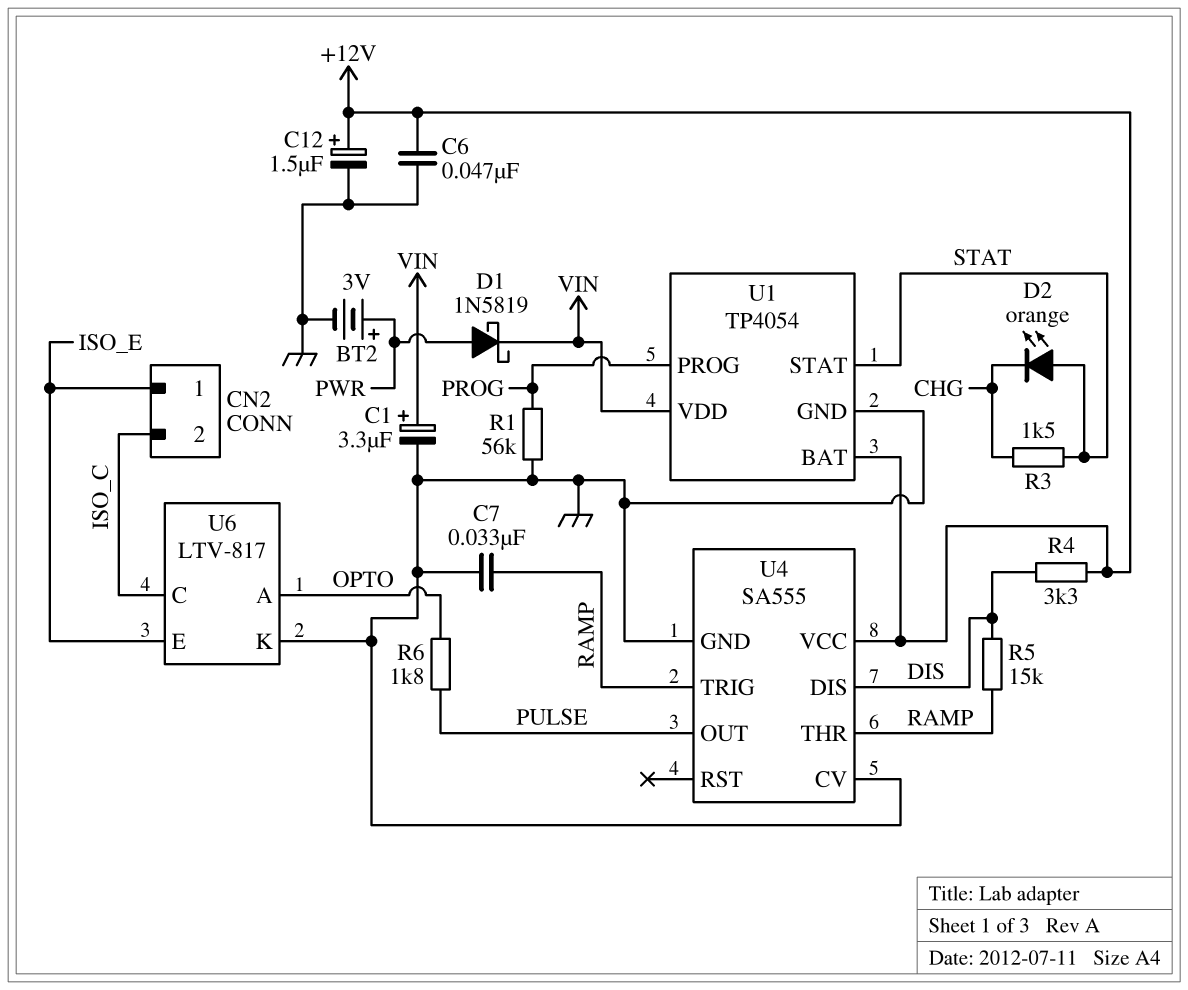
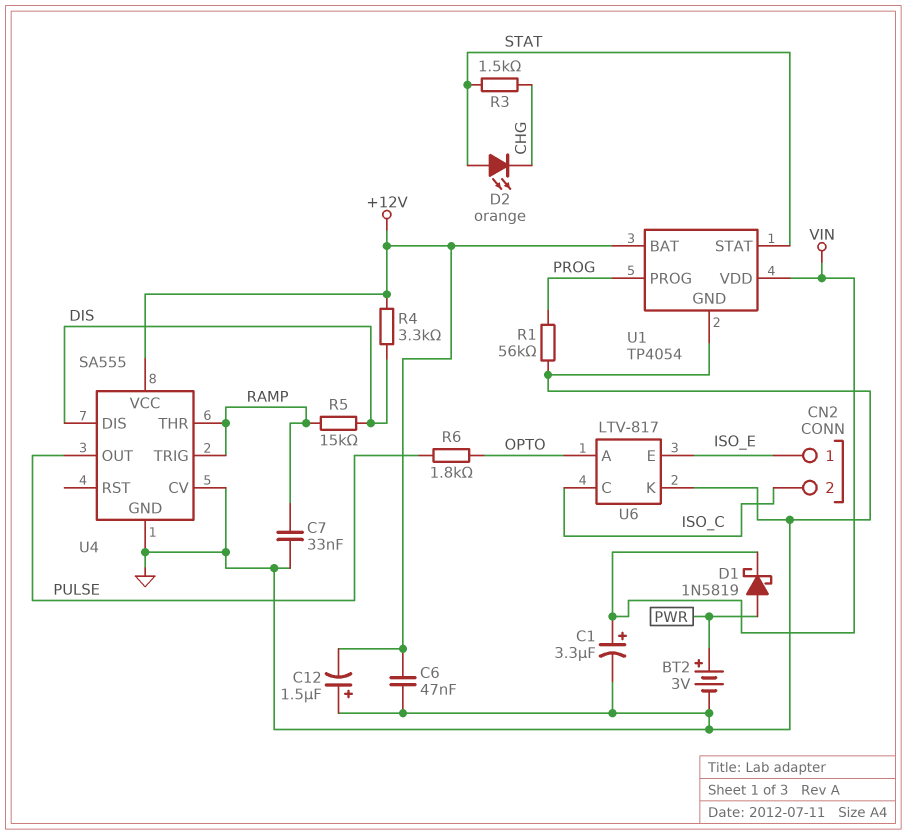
C12: 1.5uF (plus +12V, minus GND) -> 1.5uF (plus GND, minus +12V)

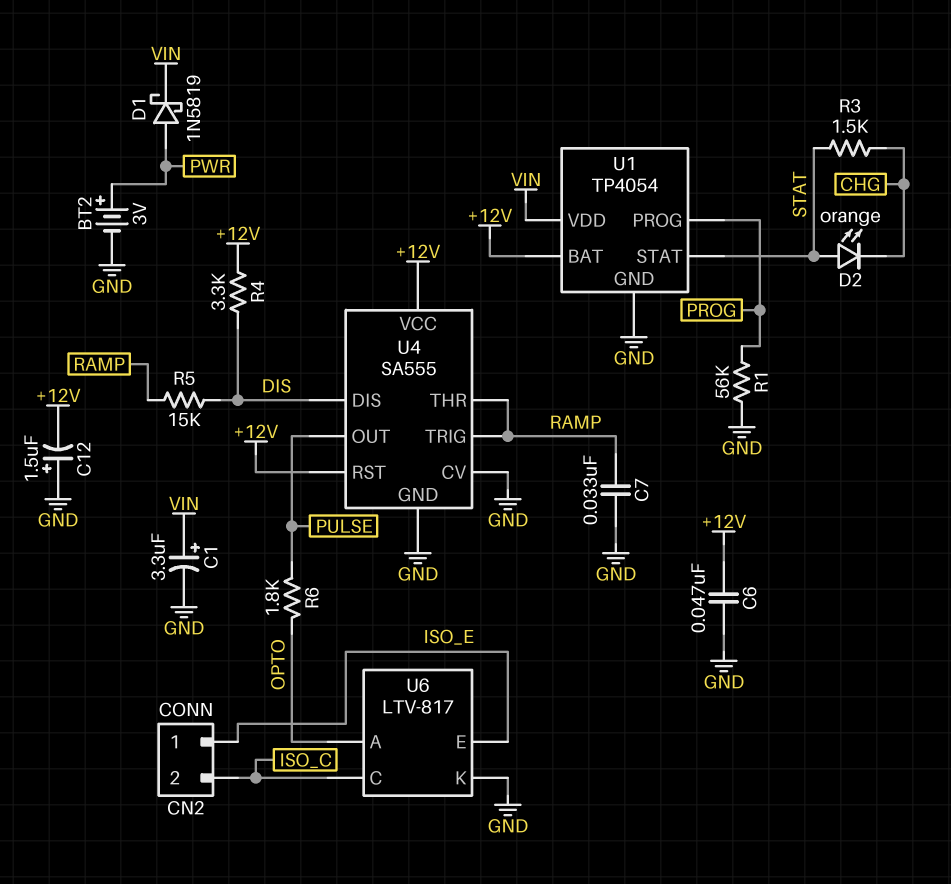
U4 pin RST: none -> +12V

